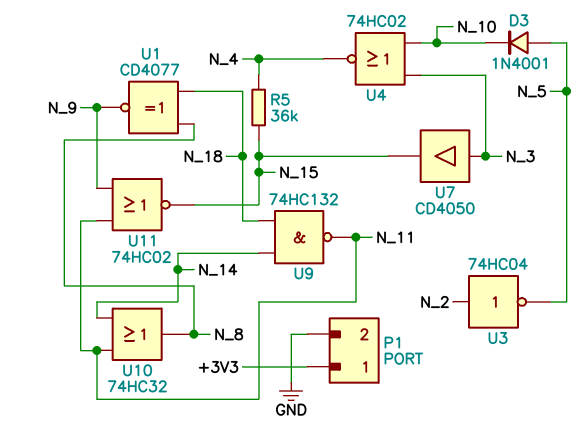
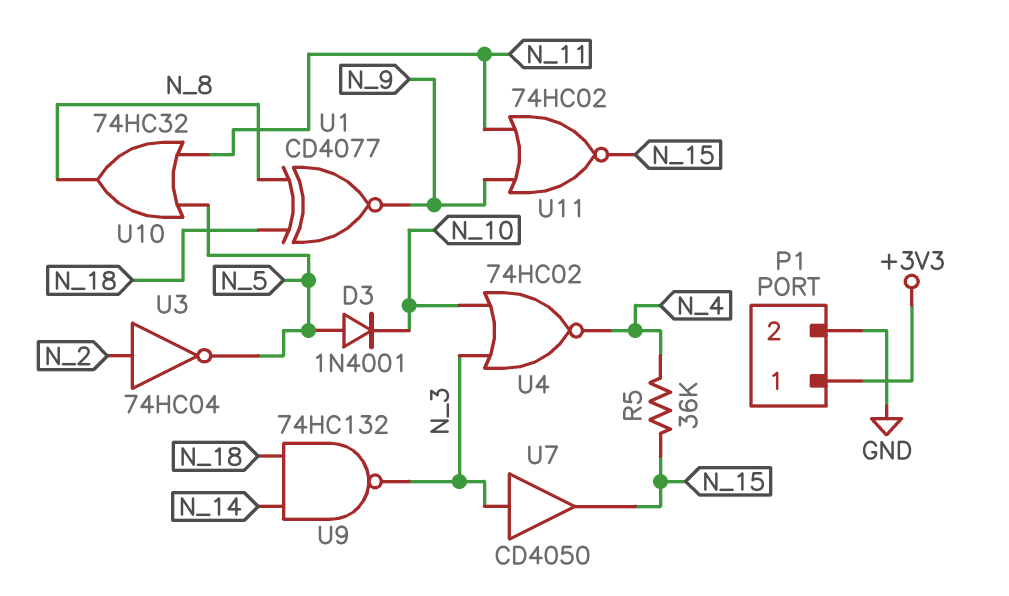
U9: NAND 74HC132 (in N_14, in N_18, out N_11) -> NAND 74HC132 (in N_14, in N_18, out N_3)
U10: OR 74HC32 (in N_11, in N_14, out N_8) -> OR 74HC32 (in N_5, in N_11, out N_8)

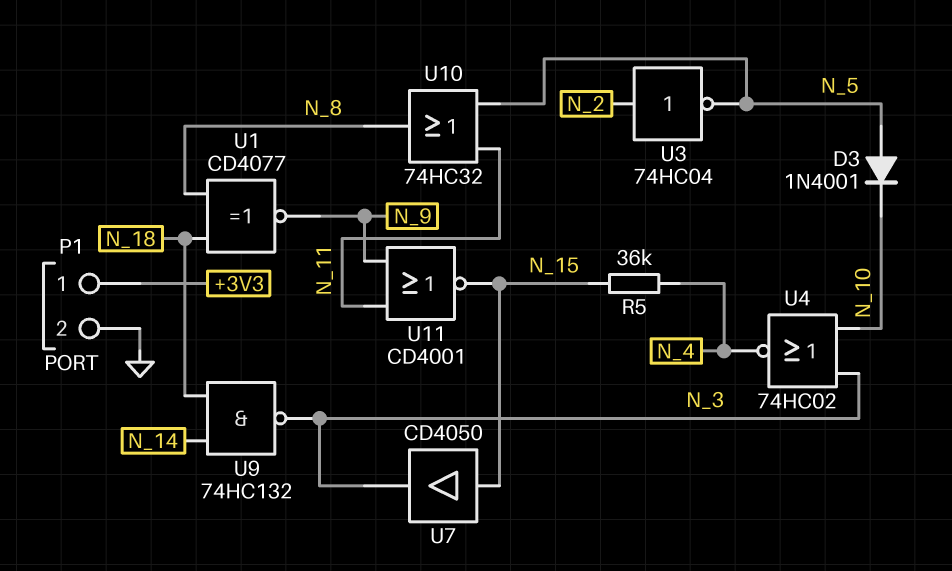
U7: buffer CD4050 (in N_3, out N_15) -> buffer CD4050 (in N_15, out N_3)
U11: NOR 74HC02 (in N_9, in N_11, out N_15) -> NOR CD4001 (in N_9, in N_11, out N_15)

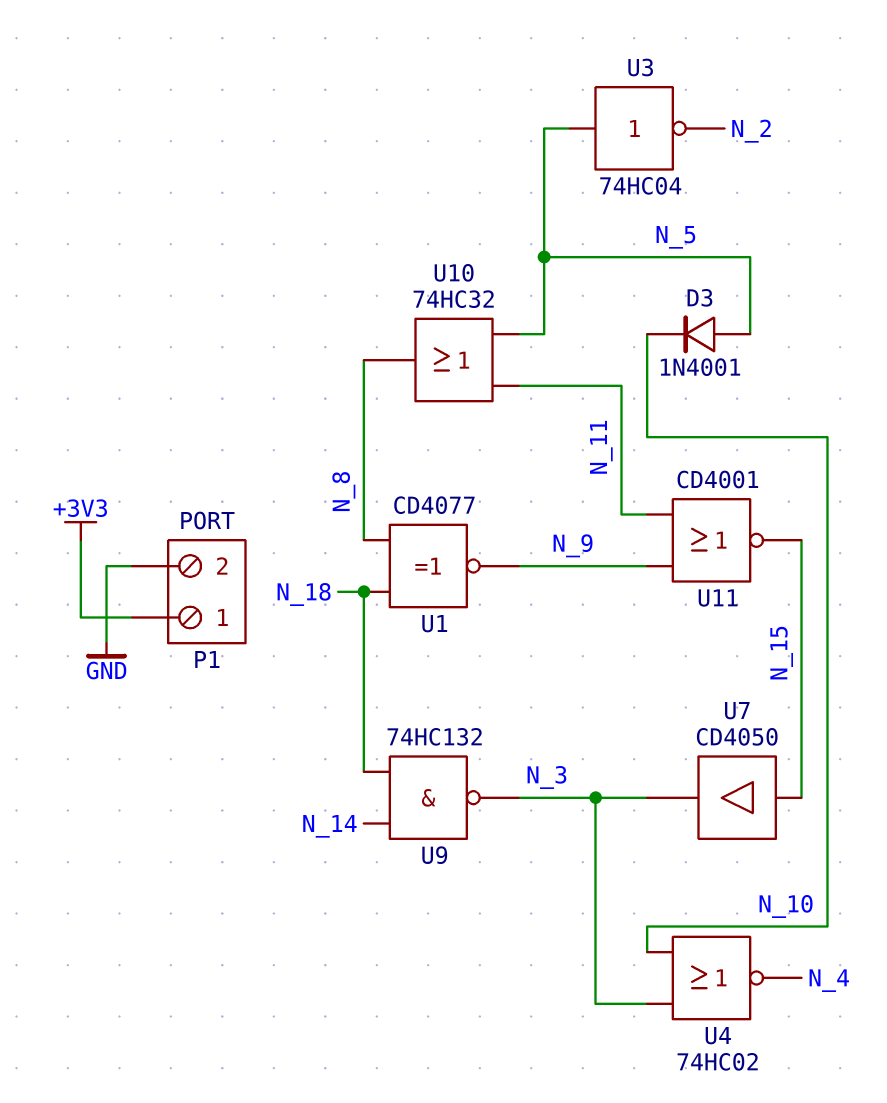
R5: 36k (N_4, N_15) -> none
U3: NOT 74HC04 (in N_2, out N_5) -> NOT 74HC04 (in N_5, out N_2)

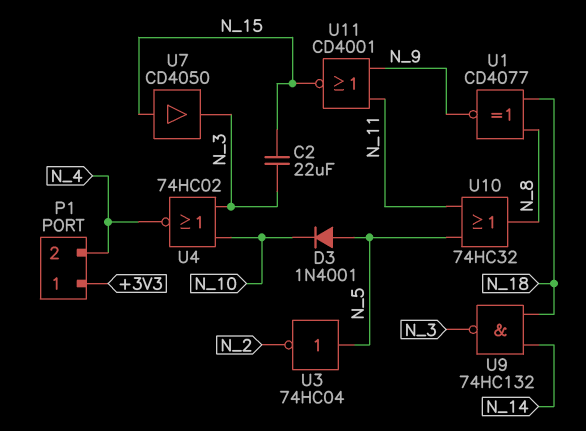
C2: none -> 22uF (N_3, N_15)
P1 pin 2: GND -> N_4

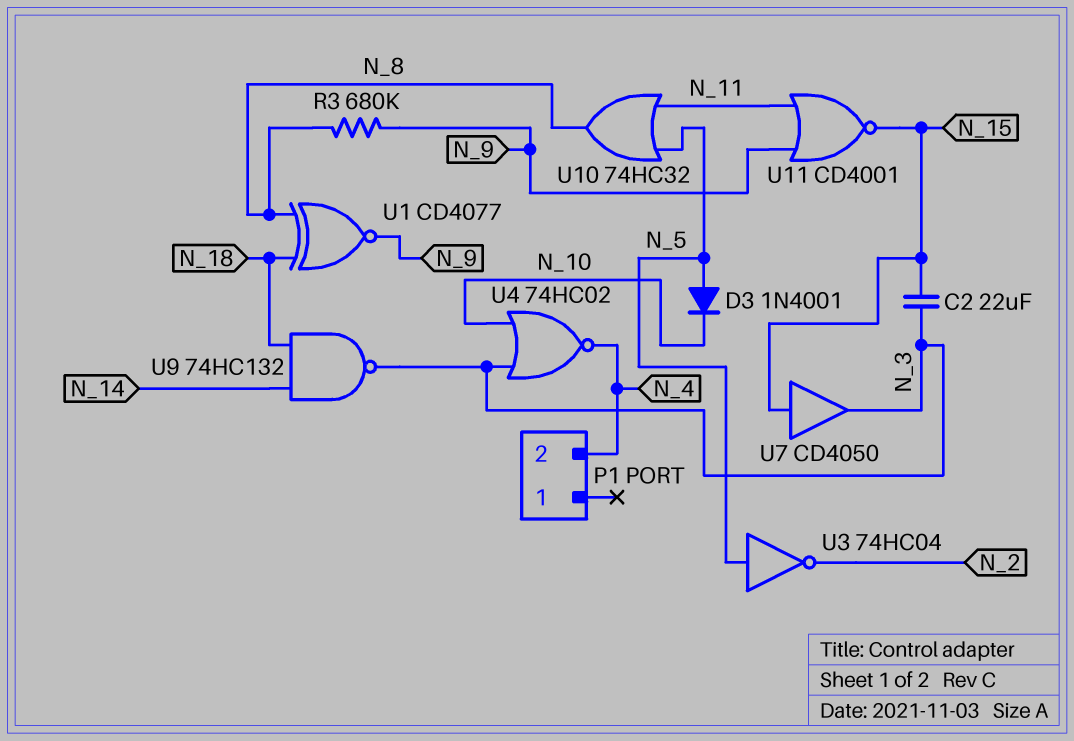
P1 pin 1: +3V3 -> none
R3: none -> 680k (N_8, N_9)

